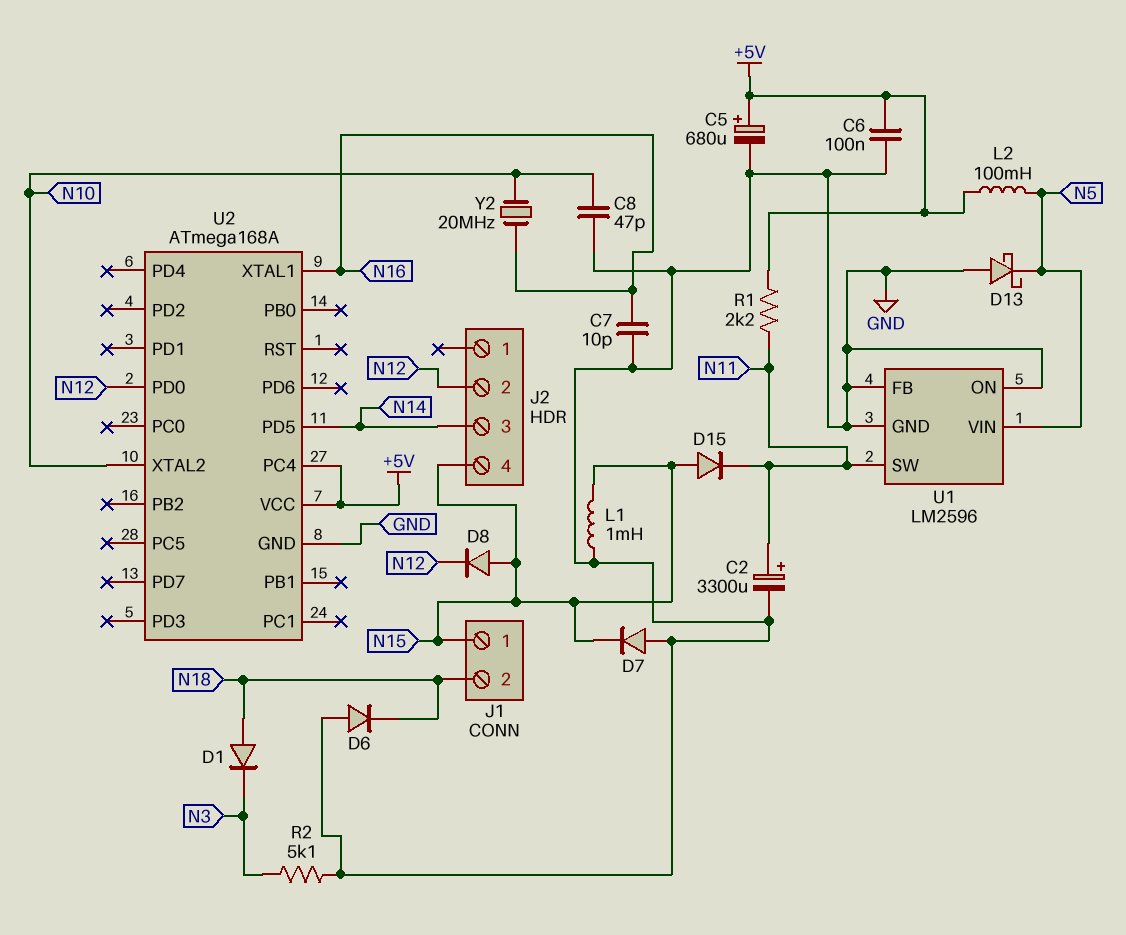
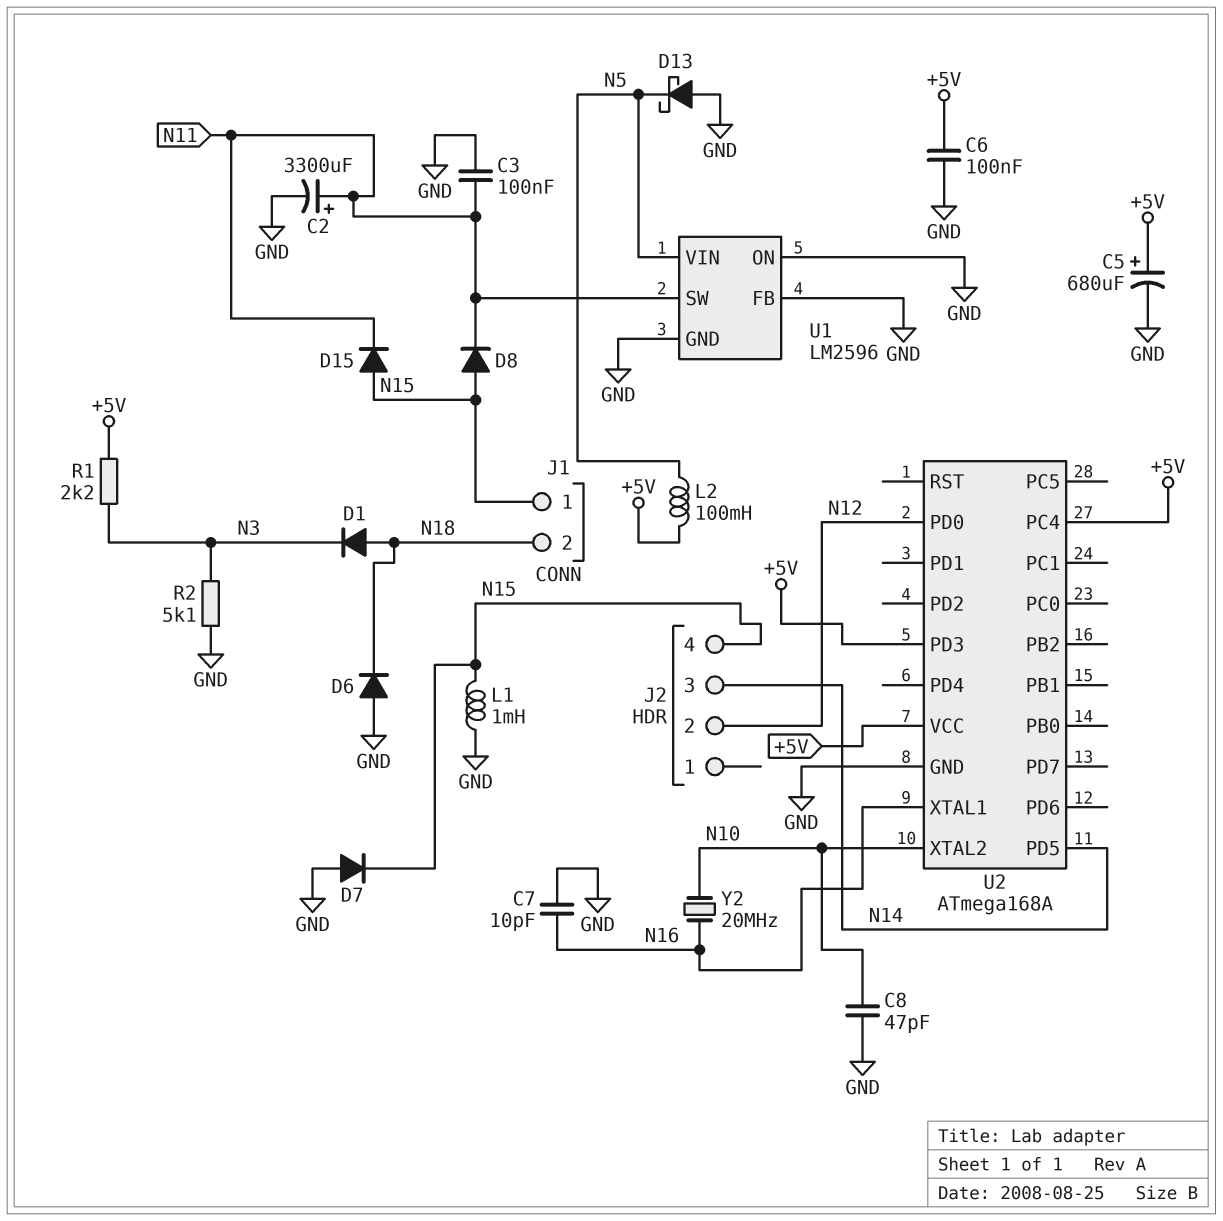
C3: none -> 100nF (GND, N11)
D8: diode (A N15, K N12) -> diode (A N15, K N11)
R1: 2.2k (+5V, N11) -> 2.2k (+5V, N3)
U2 pin PD3: none -> +5V

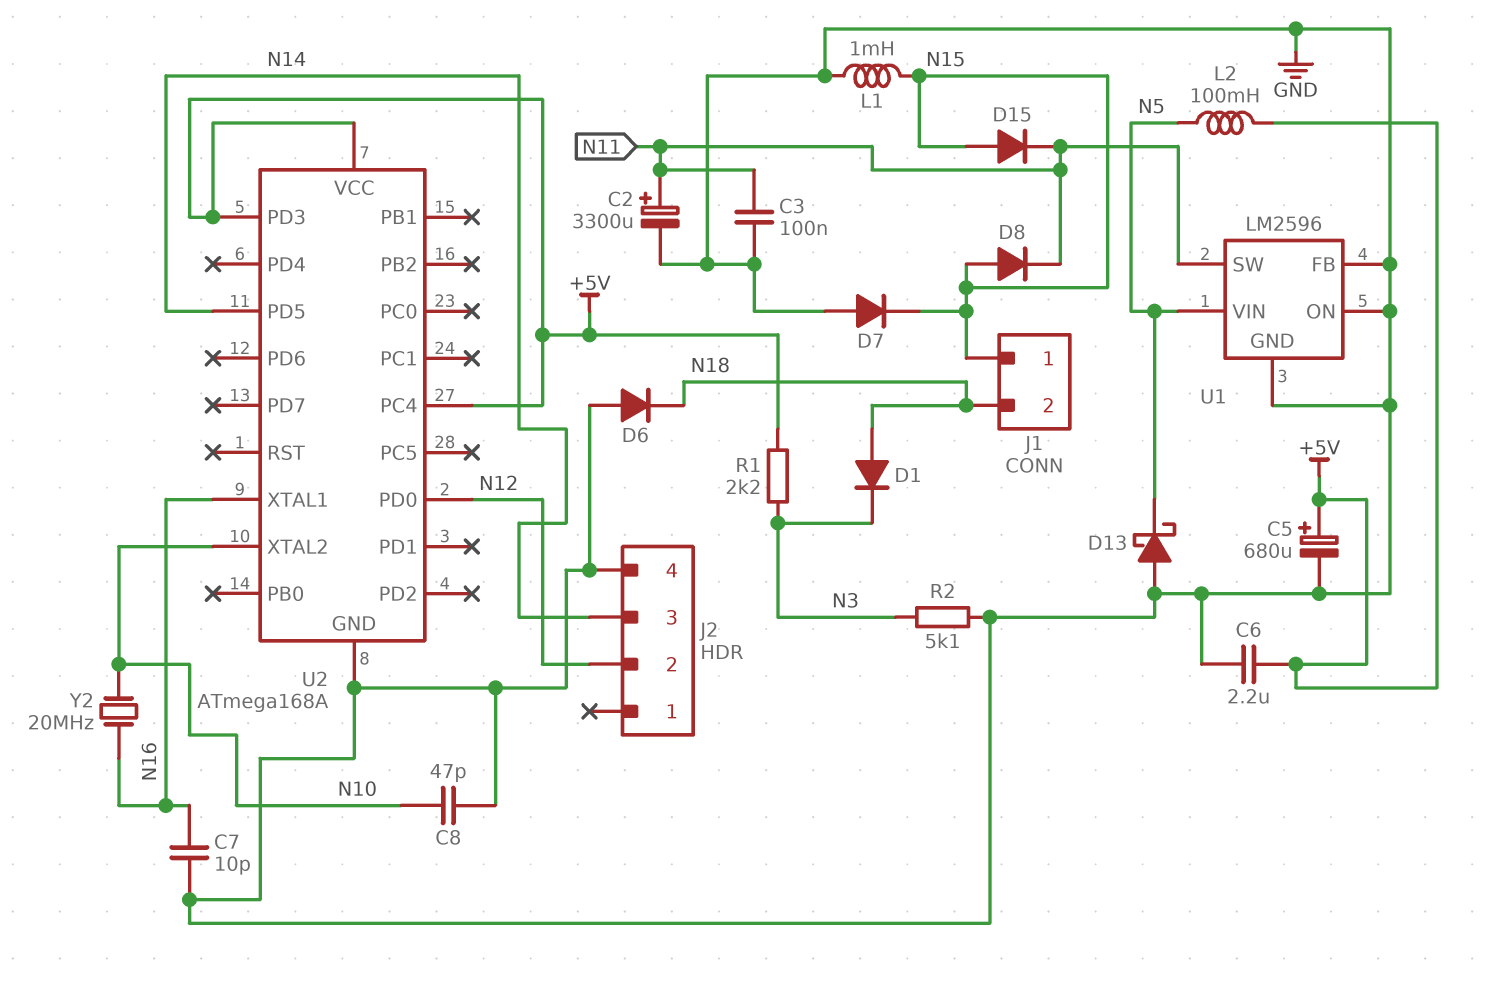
C6: 100nF (+5V, GND) -> 2.2uF (+5V, GND)
J2 pin 4: N15 -> GND

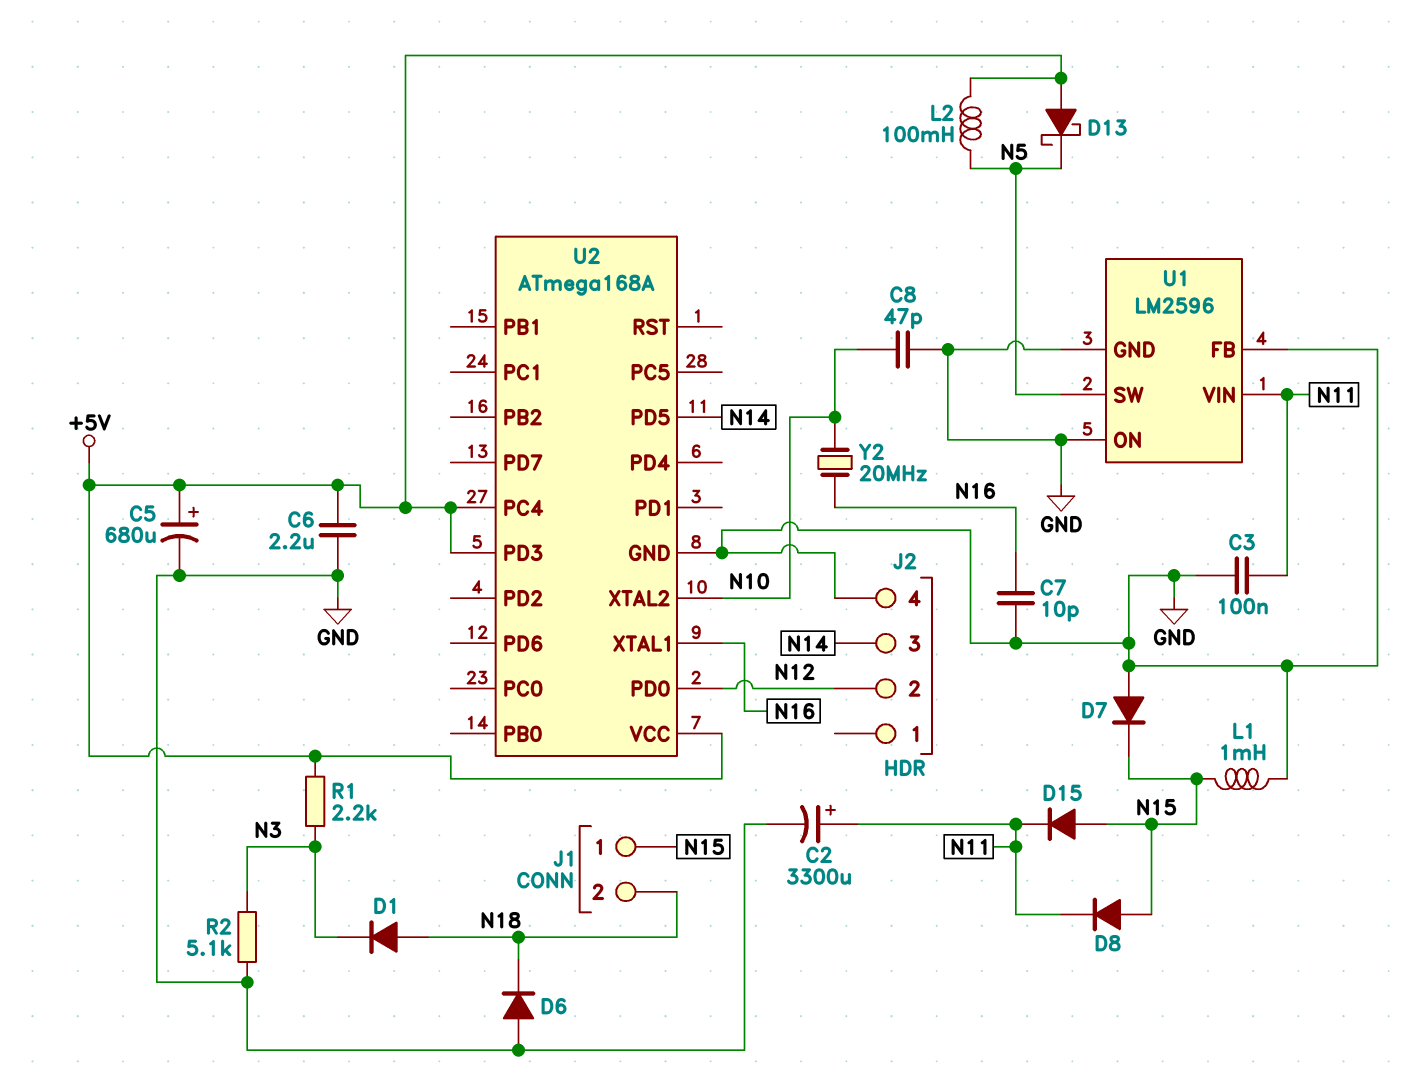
D13: schottky (A GND, K N5) -> schottky (A +5V, K N5)
U1 pin SW: N11 -> N5
U1 pin VIN: N5 -> N11

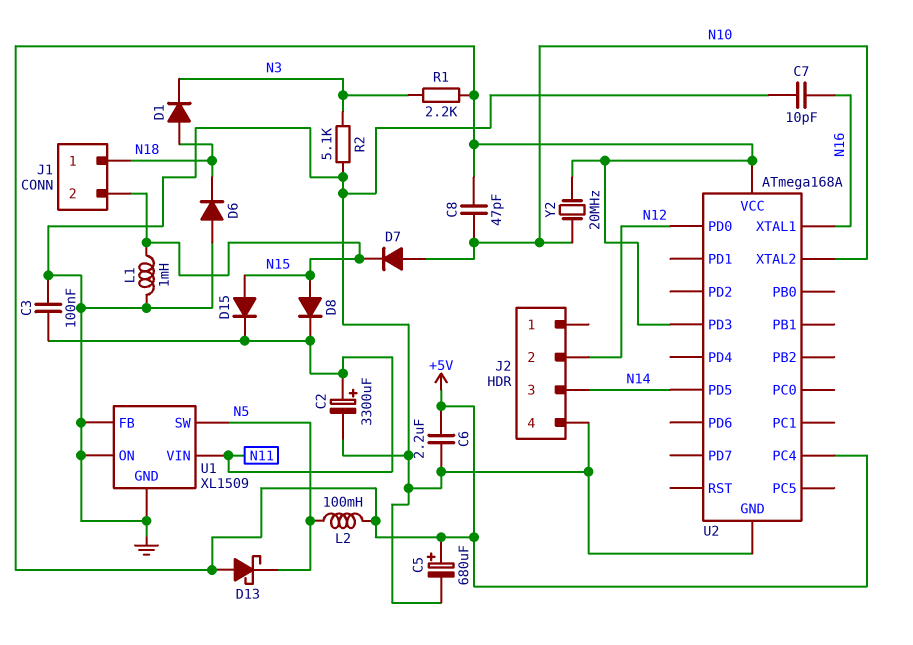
C8: 47pF (GND, N10) -> 47pF (+5V, N10)
D7: diode (A GND, K N15) -> diode (A N10, K N15)
J1 pin 1: N15 -> N18
J1 pin 2: N18 -> N15
U1: LM2596 -> XL1509
Y2: 20MHz (N10, N16) -> 20MHz (+5V, N10)

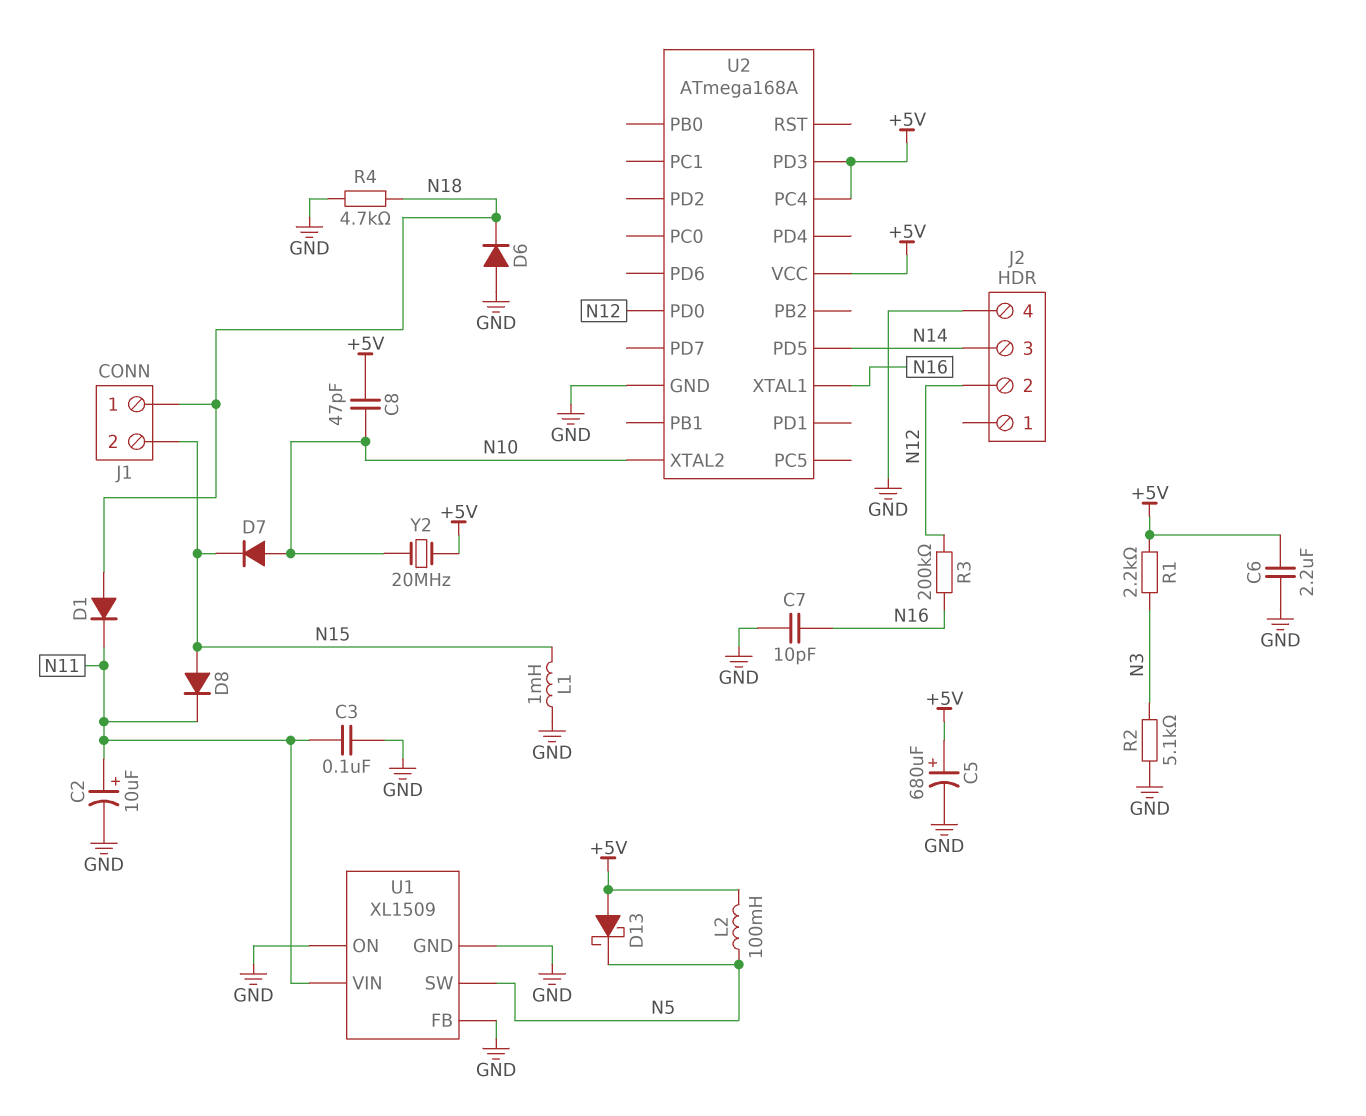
C2: 3300uF (plus N11, minus GND) -> 10uF (plus N11, minus GND)
D1: diode (A N18, K N3) -> diode (A N18, K N11)
D15: diode (A N15, K N11) -> none
R3: none -> 200k (N12, N16)
R4: none -> 4.7k (GND, N18)

